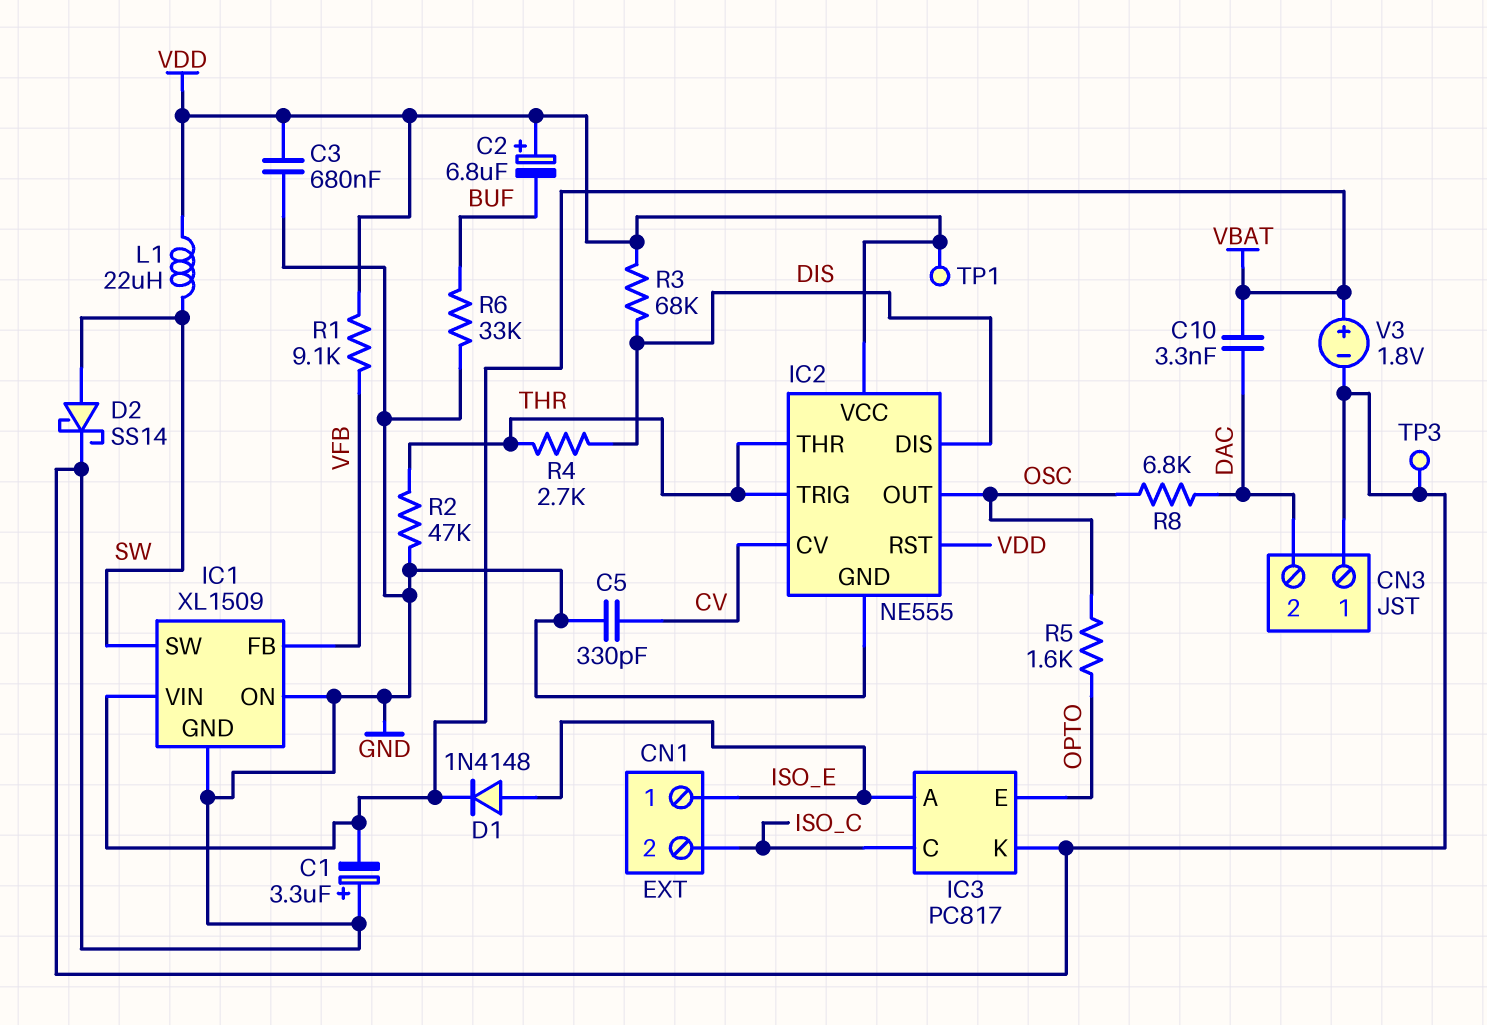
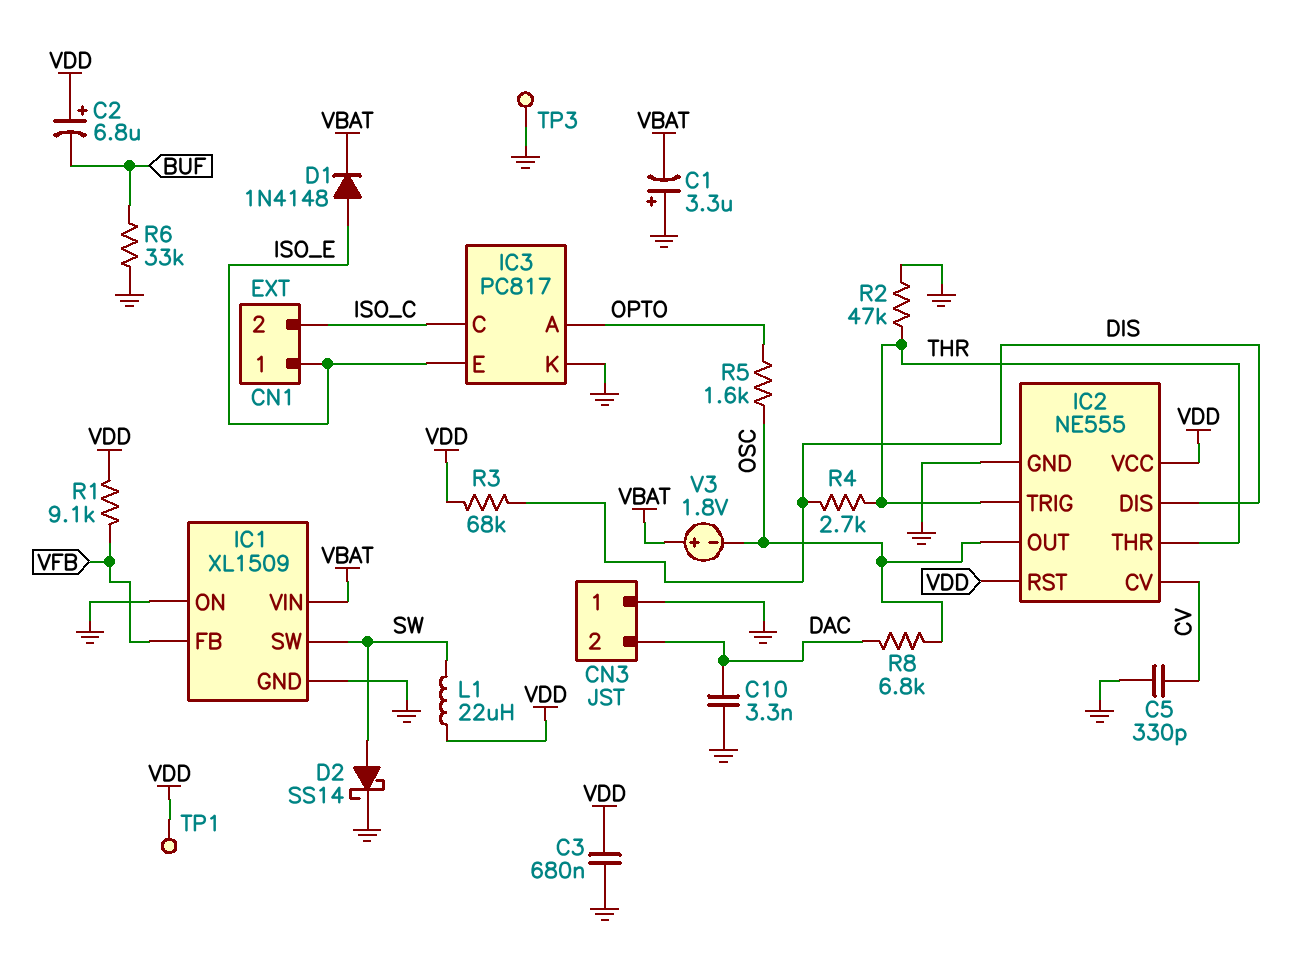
C10: 3.3nF (DAC, VBAT) -> 3.3nF (DAC, GND)
IC3 pin A: ISO_E -> OPTO
IC3 pin E: OPTO -> ISO_E
V3: 1.8V (plus VBAT, minus GND) -> 1.8V (plus VBAT, minus OSC)

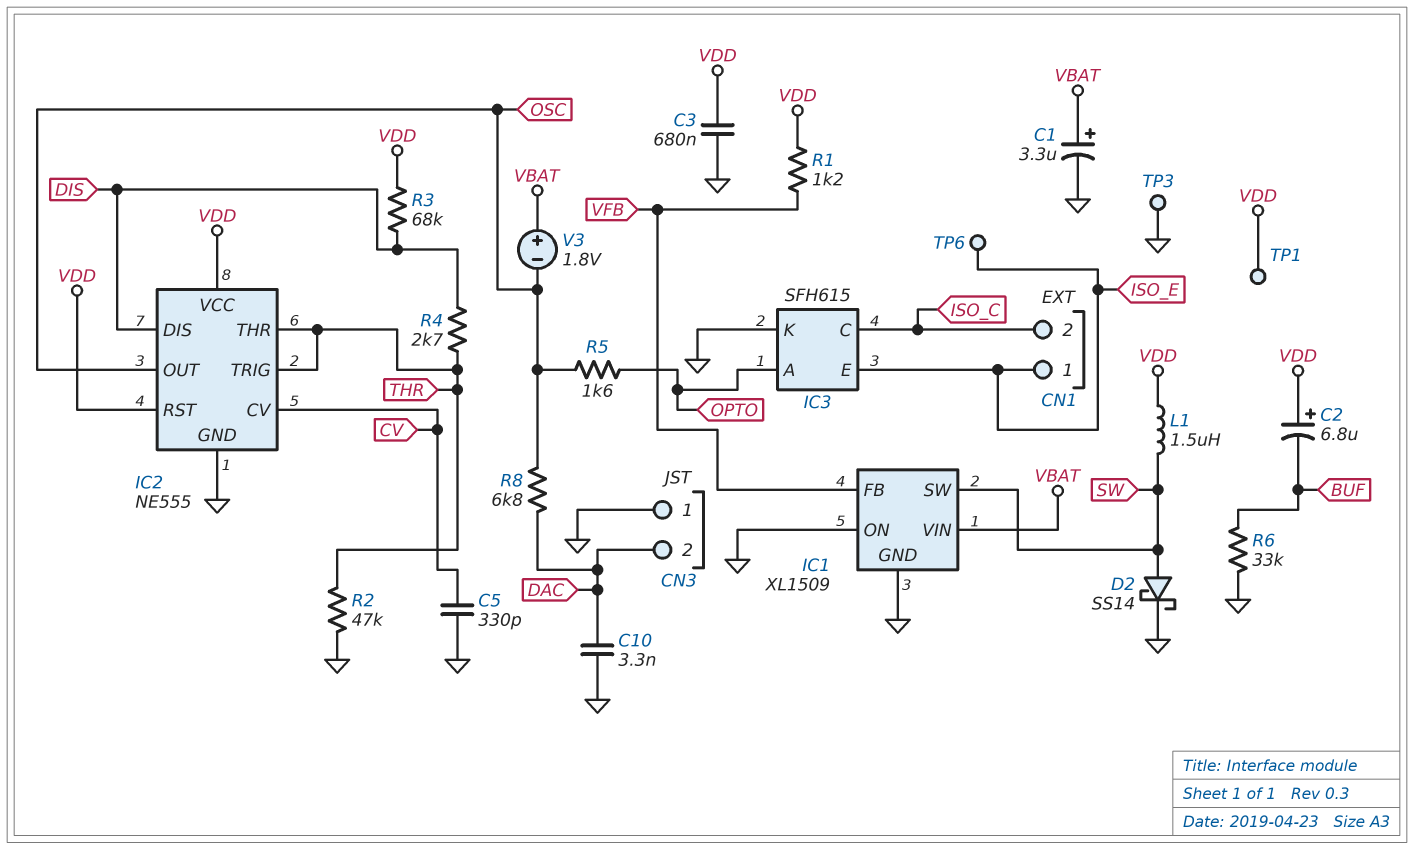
C1: 3.3uF (plus GND, minus VBAT) -> 3.3uF (plus VBAT, minus GND)
D1: diode 1N4148 (A ISO_E, K VBAT) -> none
IC3: PC817 -> SFH615
L1: 22uH (SW, VDD) -> 1.5uH (SW, VDD)
R1: 9.1k (VDD, VFB) -> 1.2k (VDD, VFB)
TP6: none -> test point (ISO_E)

